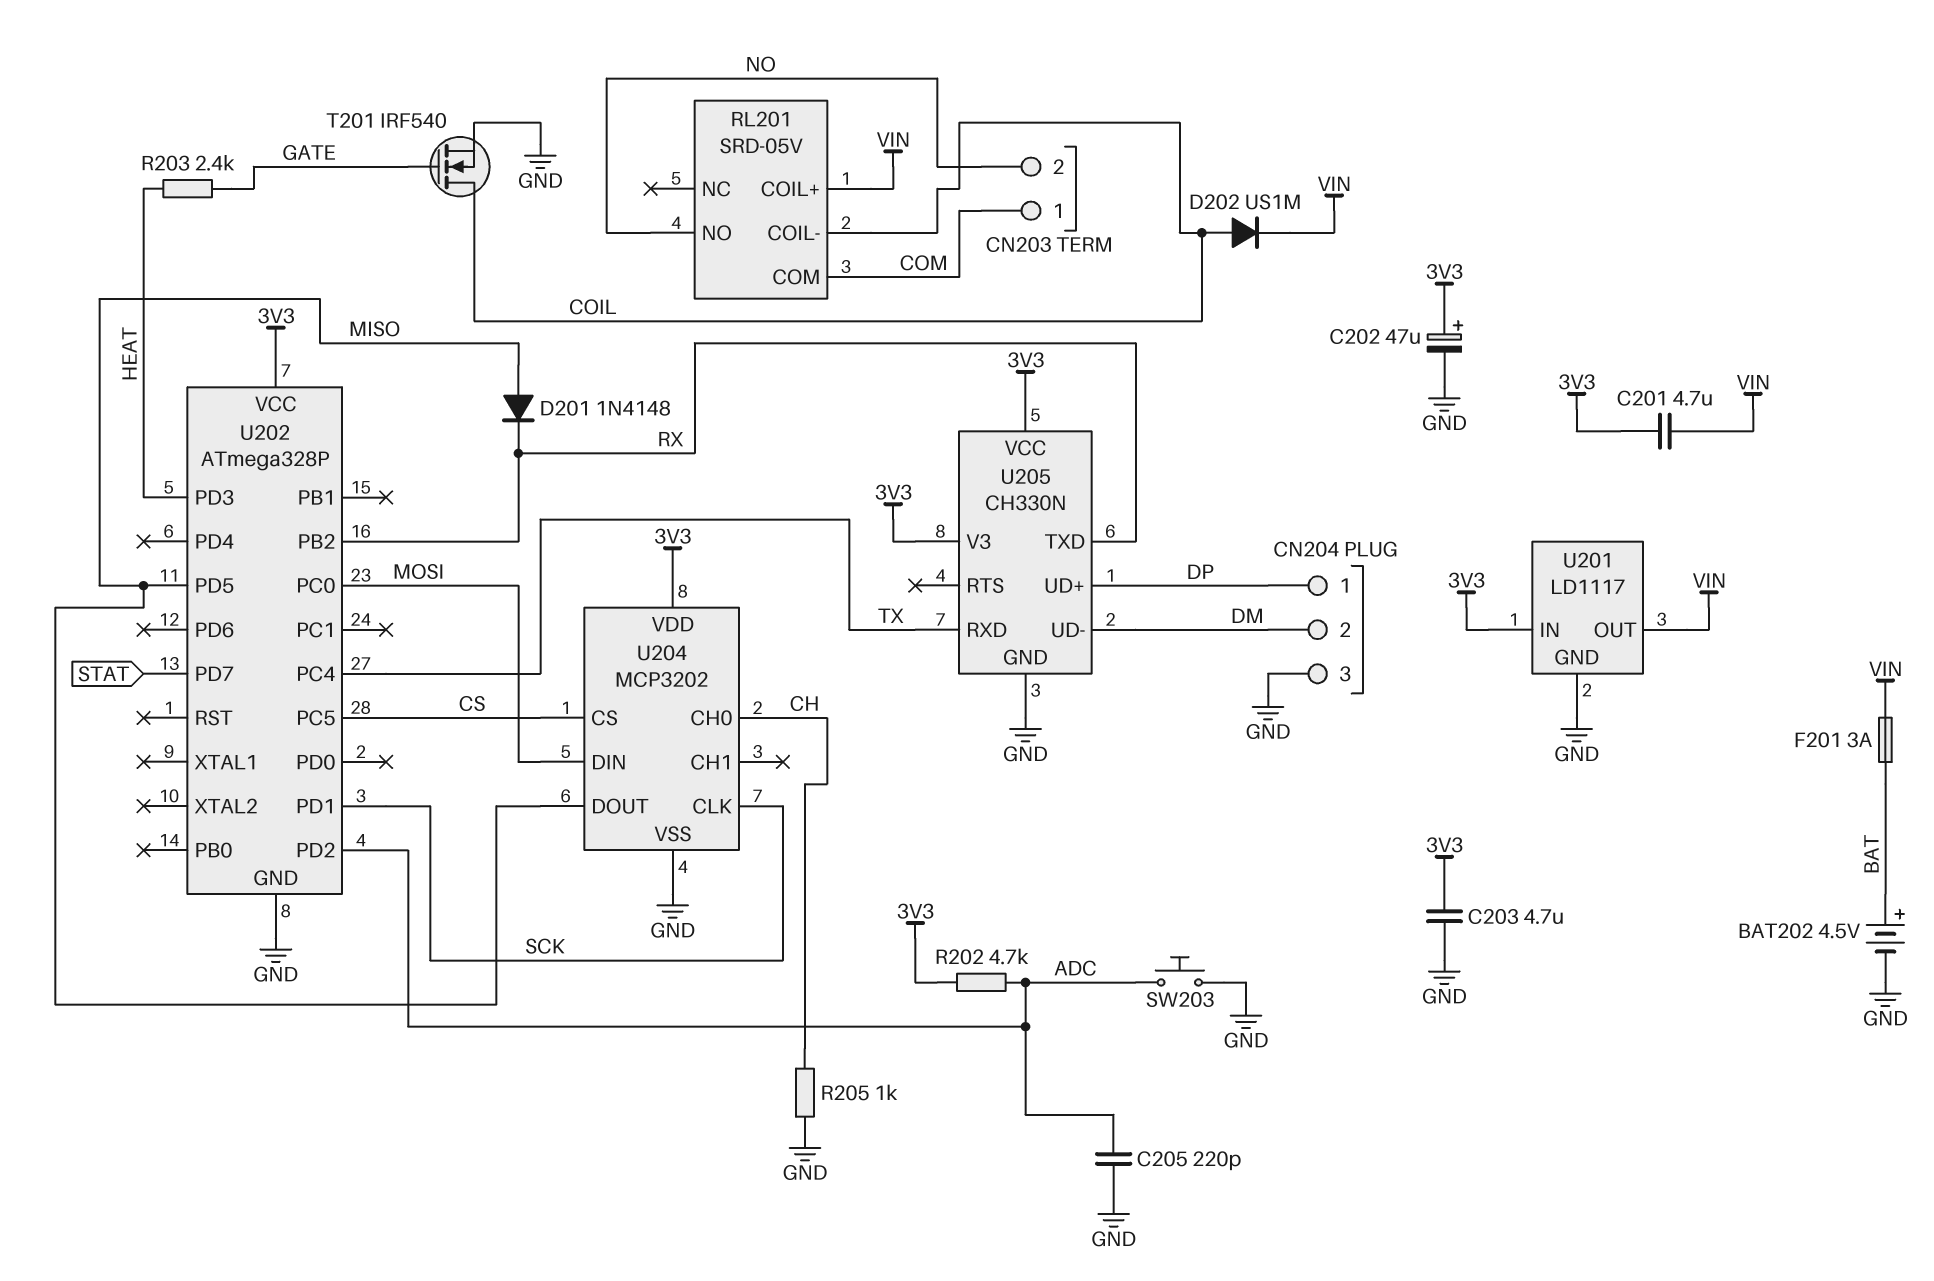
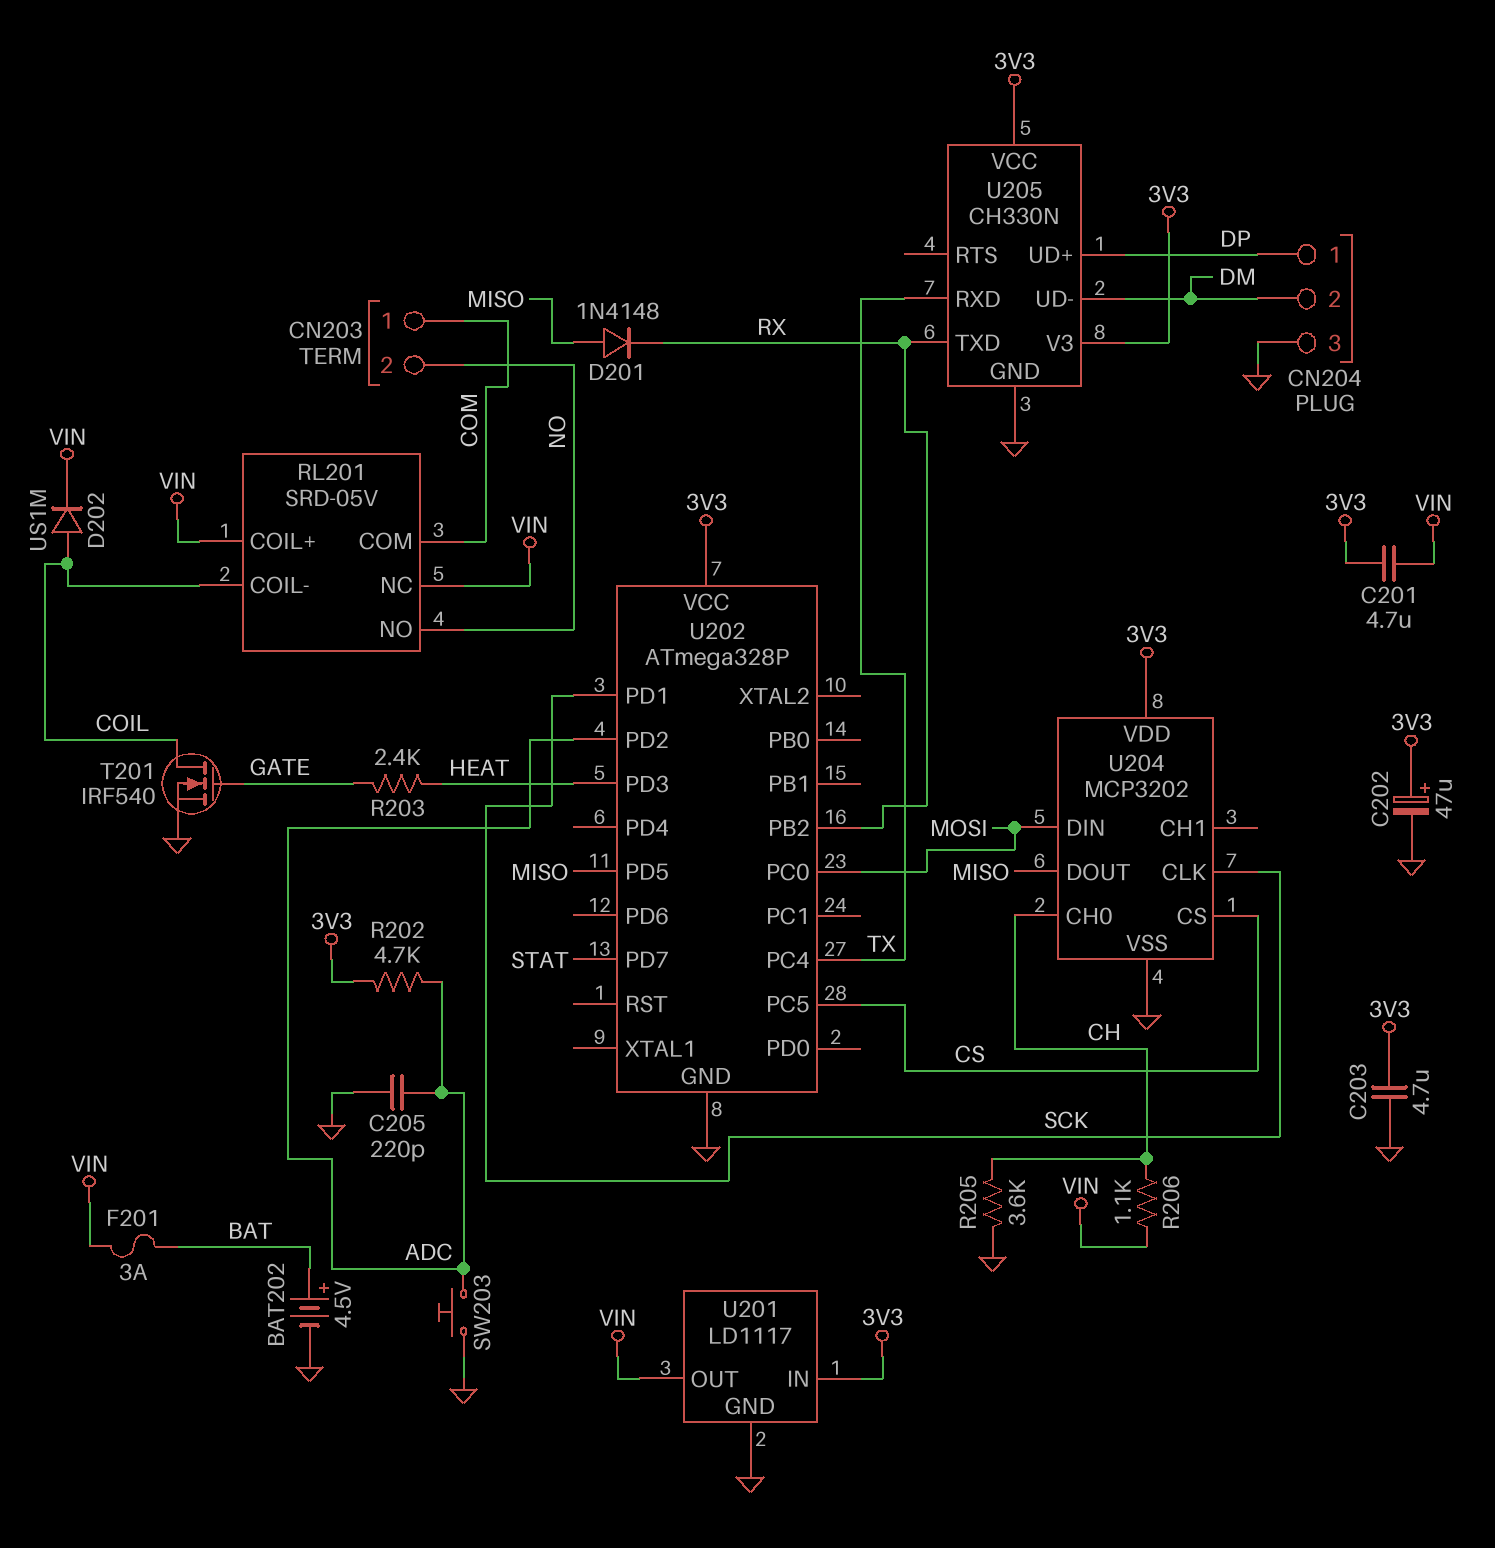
R205: 1k (CH, GND) -> 3.6k (CH, GND)
R206: none -> 1.1k (CH, VIN)
RL201 pin NC: none -> VIN

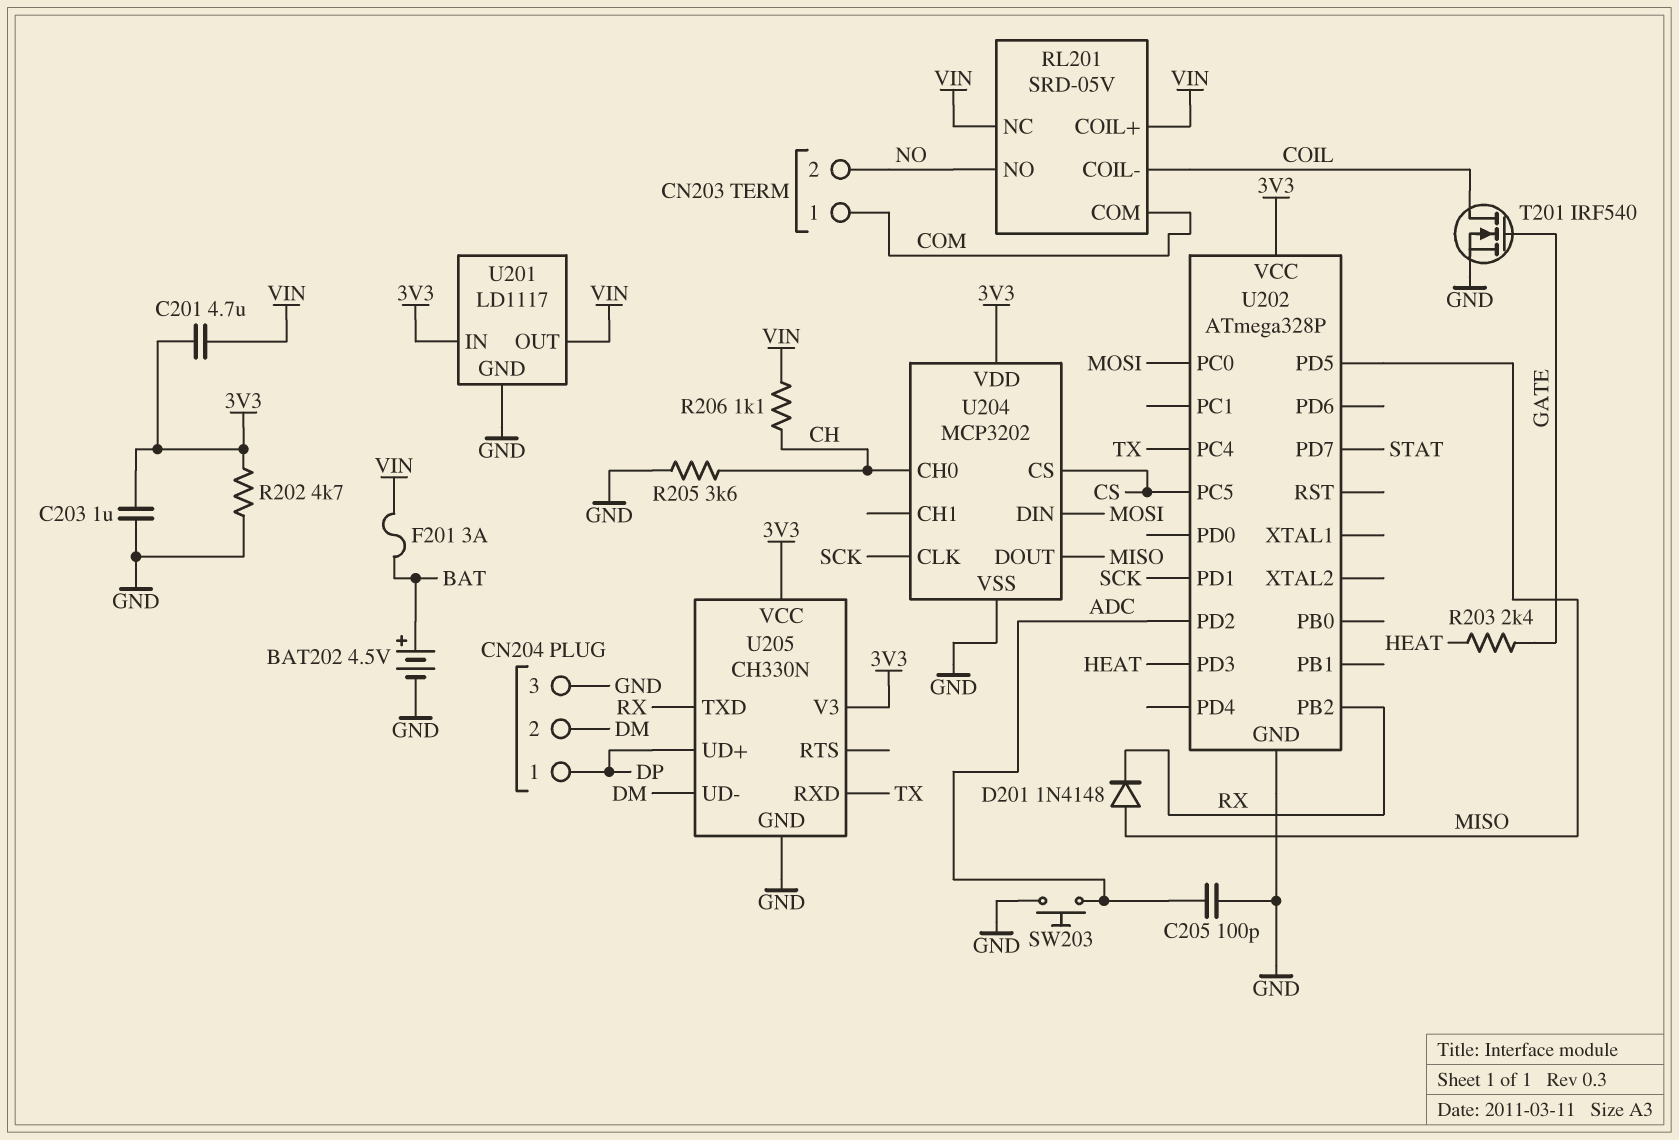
C202: 47uF (plus 3V3, minus GND) -> none
C203: 4.7uF (3V3, GND) -> 1uF (3V3, GND)
C205: 220pF (ADC, GND) -> 100pF (ADC, GND)
D202: diode US1M (A COIL, K VIN) -> none
R202: 4.7k (3V3, ADC) -> 4.7k (3V3, GND)

